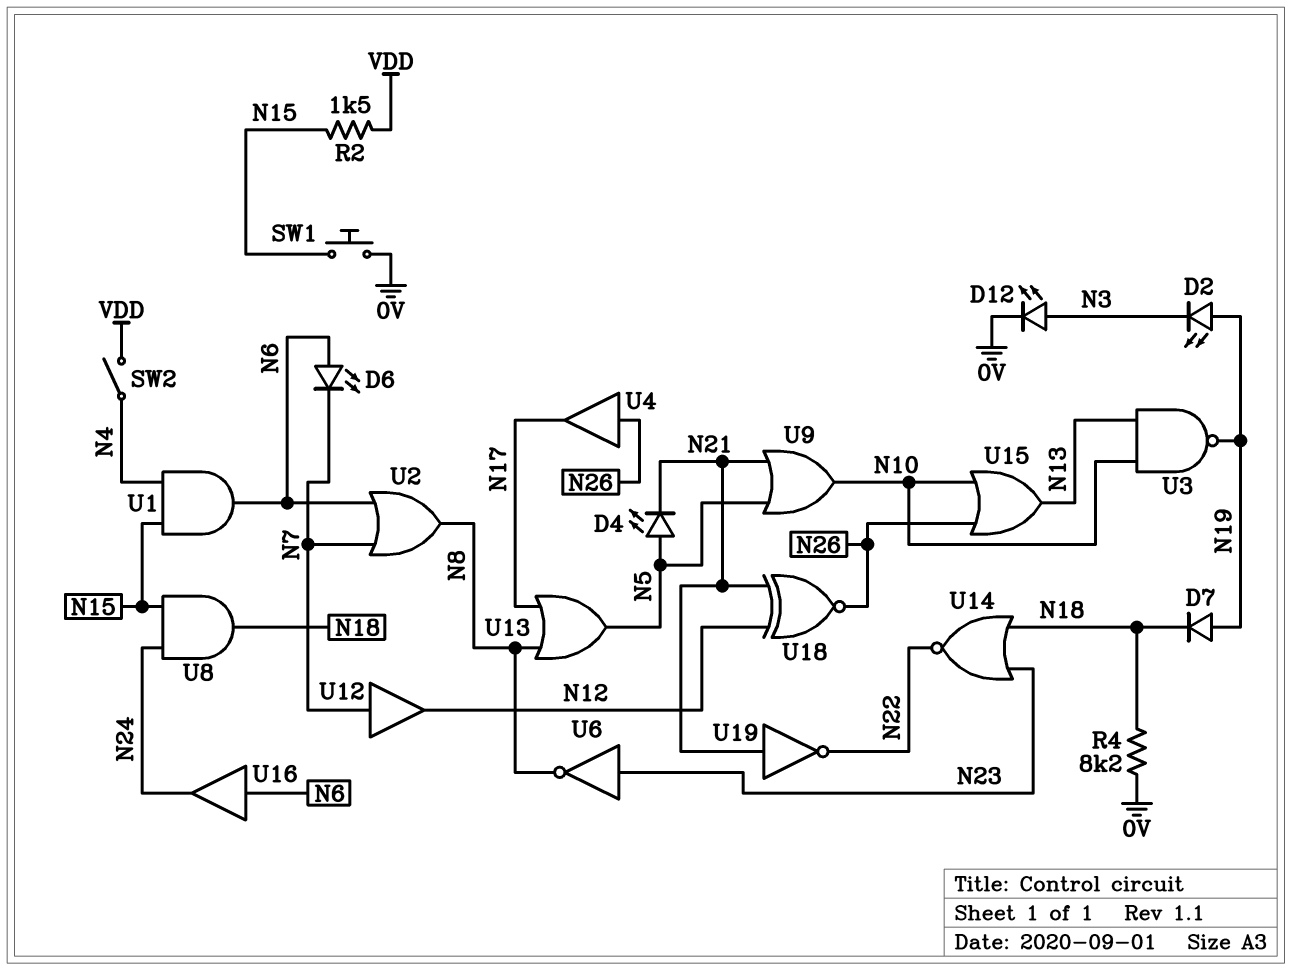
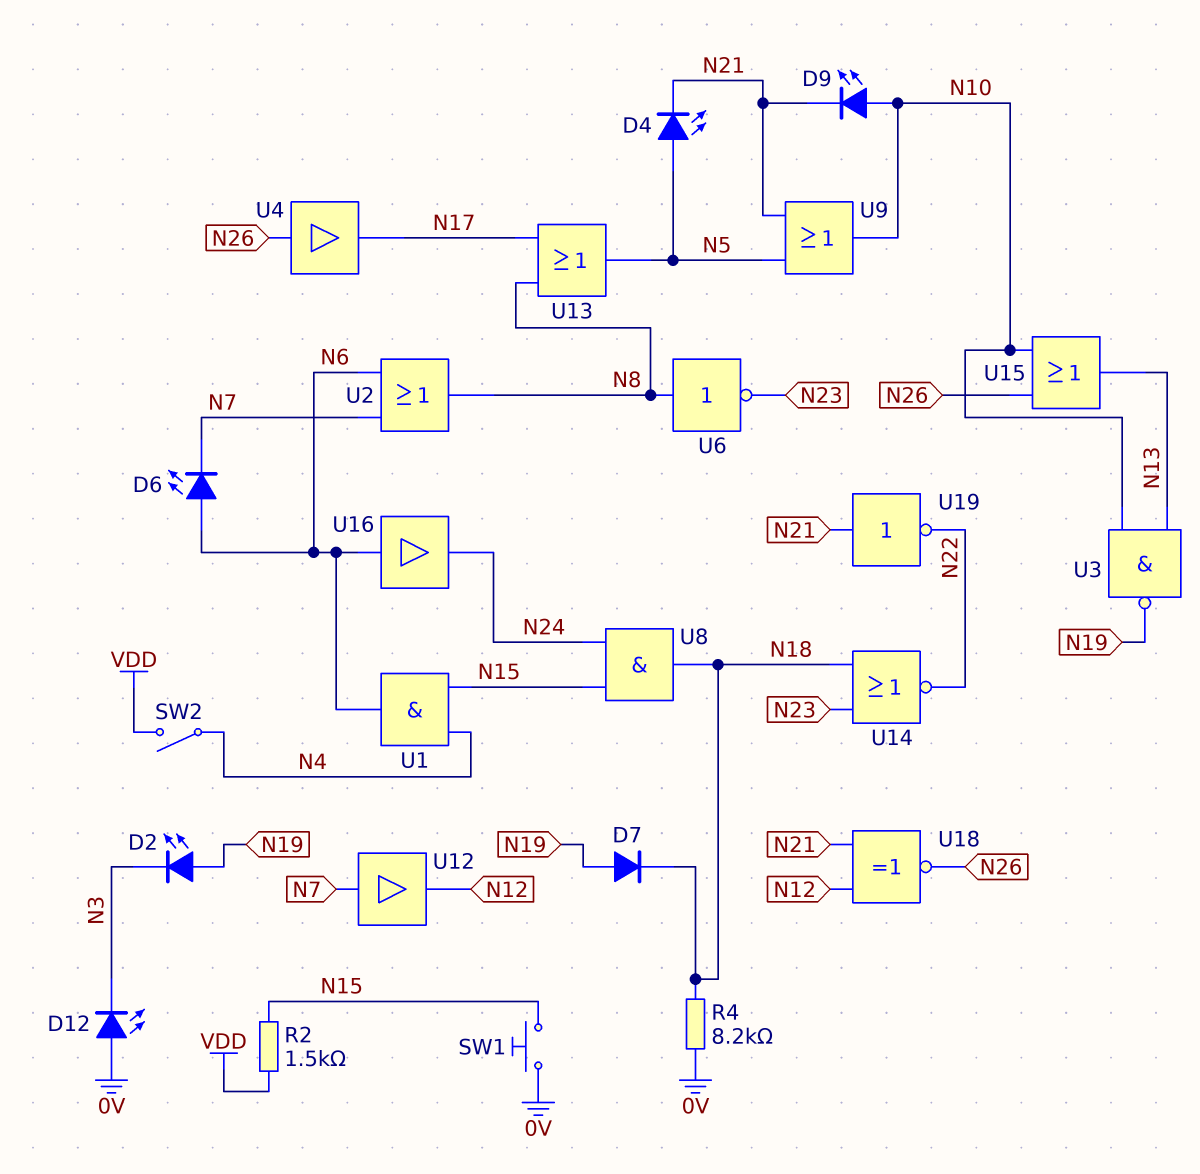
D9: none -> LED (A N10, K N21)
D12: LED (A N3, K 0V) -> LED (A 0V, K N3)
U6: NOT (in N23, out N8) -> NOT (in N8, out N23)

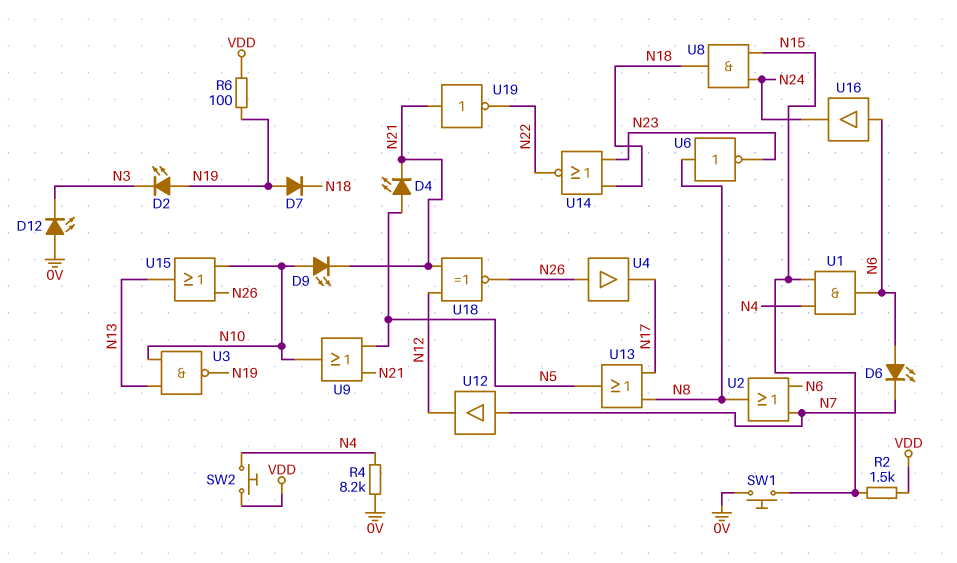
R4: 8.2k (0V, N18) -> 8.2k (0V, N4)
R6: none -> 100 (N19, VDD)
SW2: switch (N4, VDD) -> button (N4, VDD)

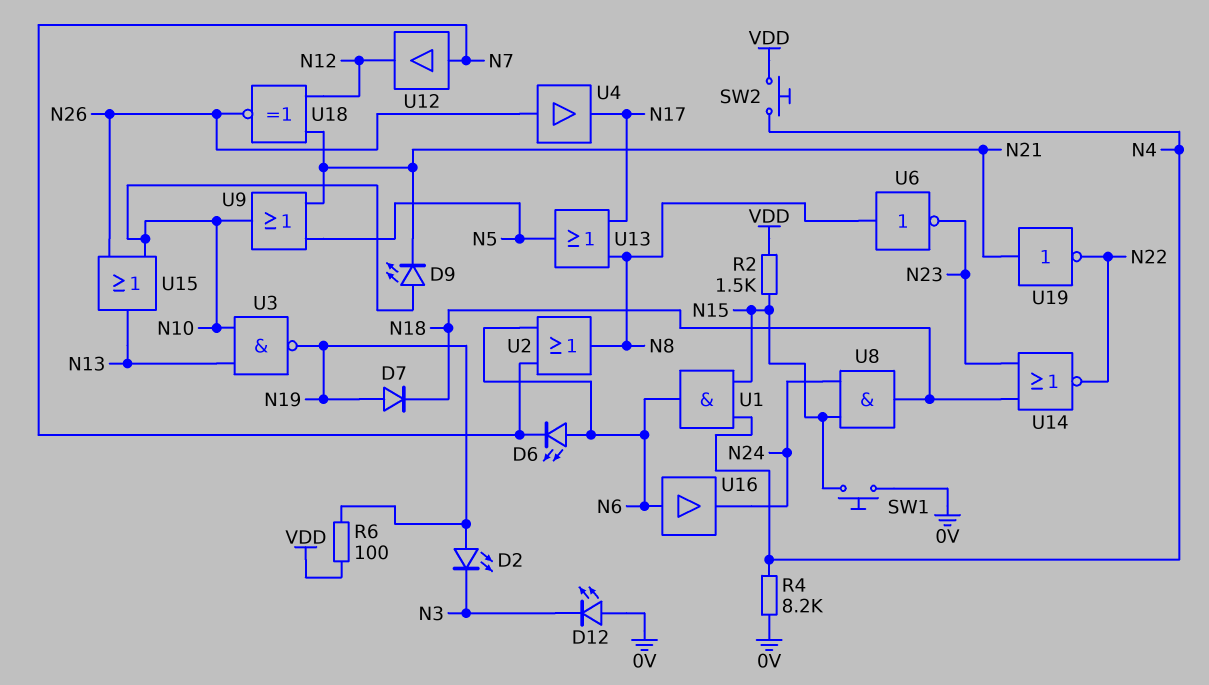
D4: LED (A N5, K N21) -> none

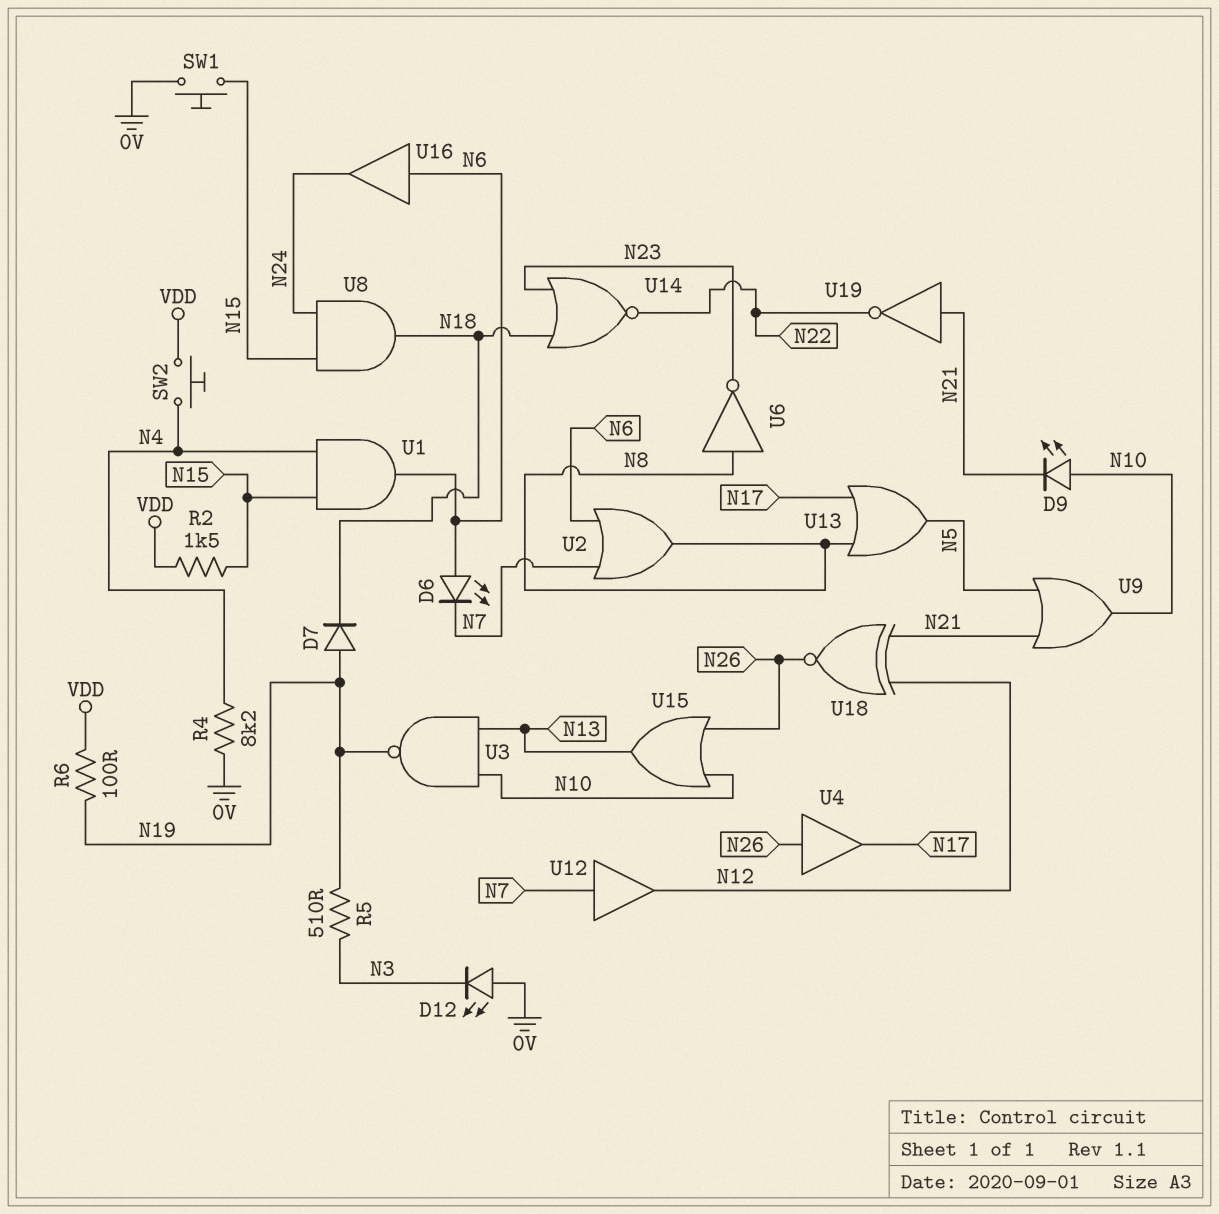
D2: LED (A N19, K N3) -> none
R5: none -> 510 (N3, N19)

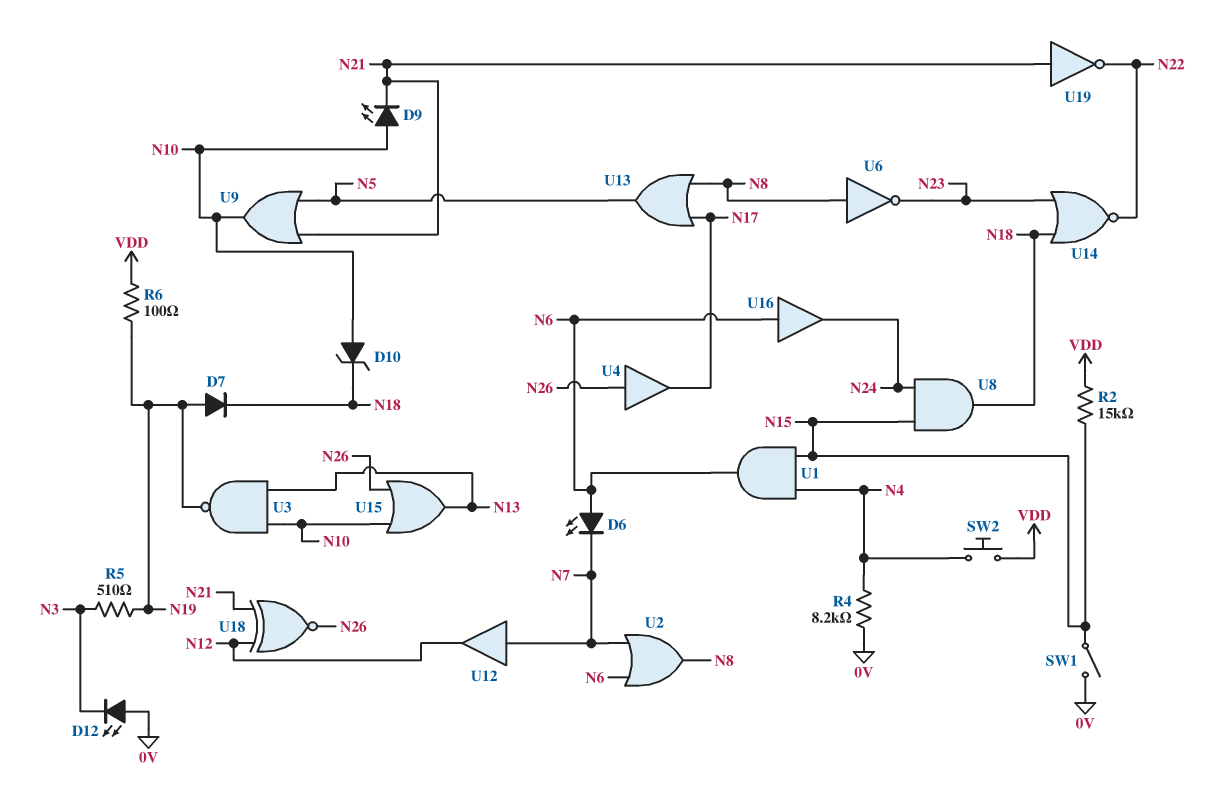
D10: none -> zener (A N10, K N18)
R2: 1.5k (N15, VDD) -> 15k (N15, VDD)
SW1: button (0V, N15) -> switch (0V, N15)

